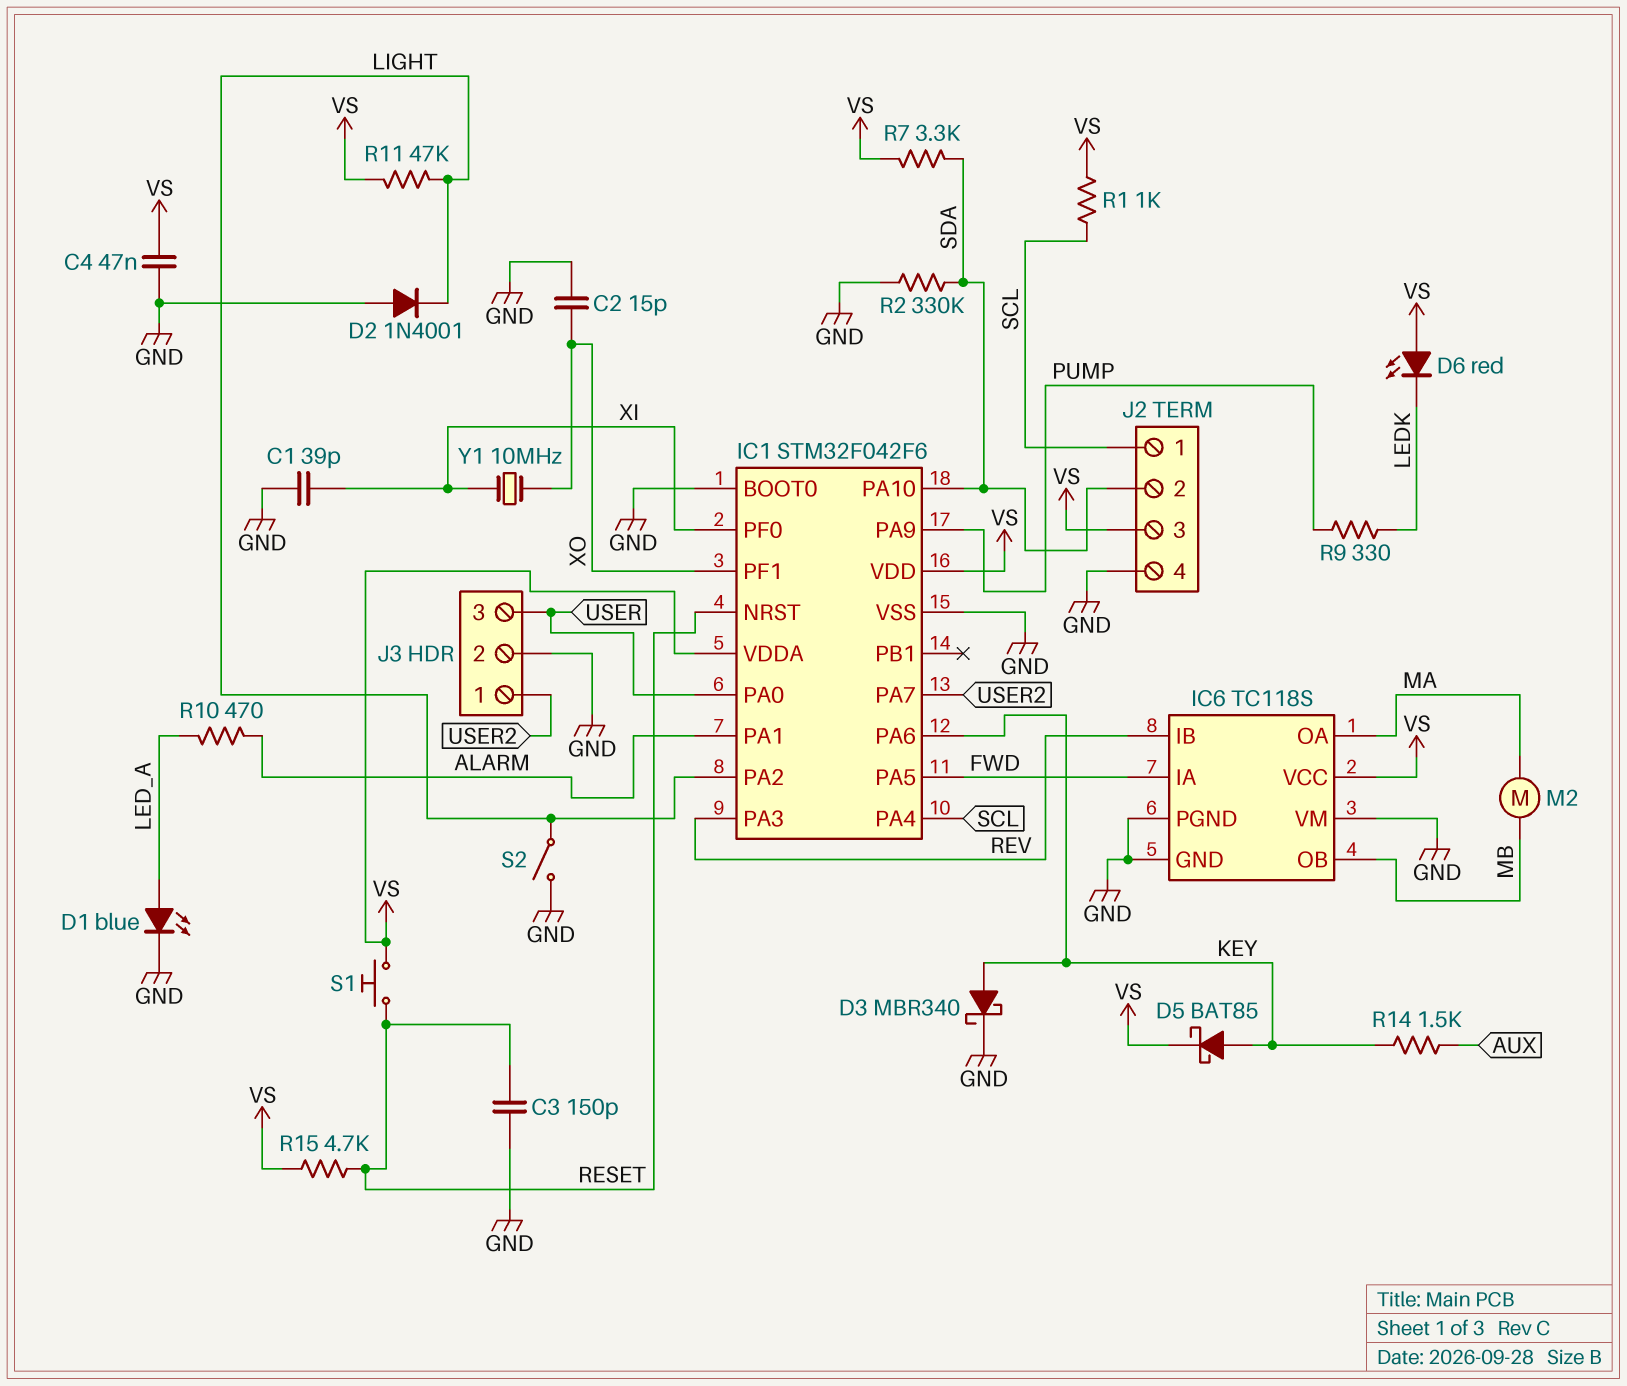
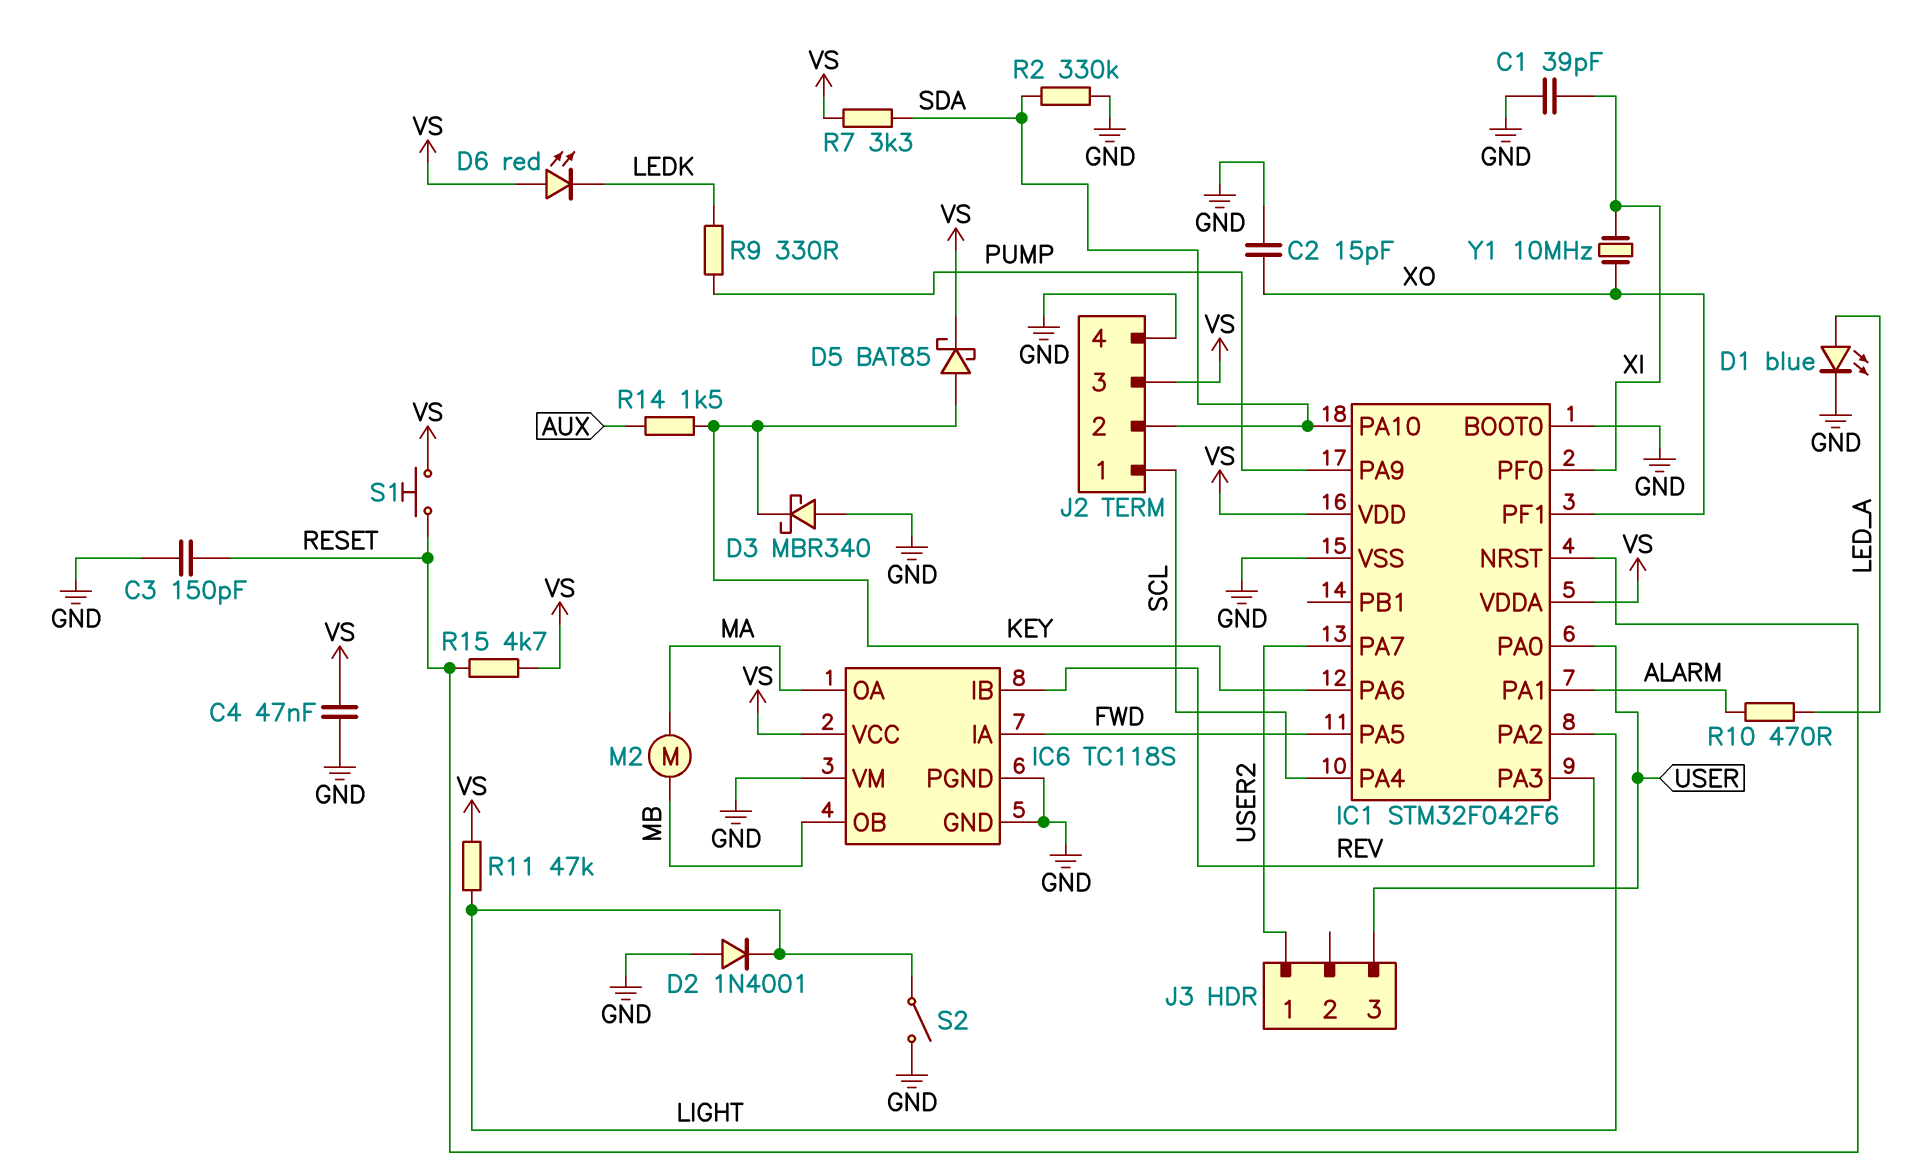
D3: schottky MBR340 (A KEY, K GND) -> schottky MBR340 (A GND, K KEY)
J3 pin 2: GND -> none
R1: 1k (SCL, VS) -> none

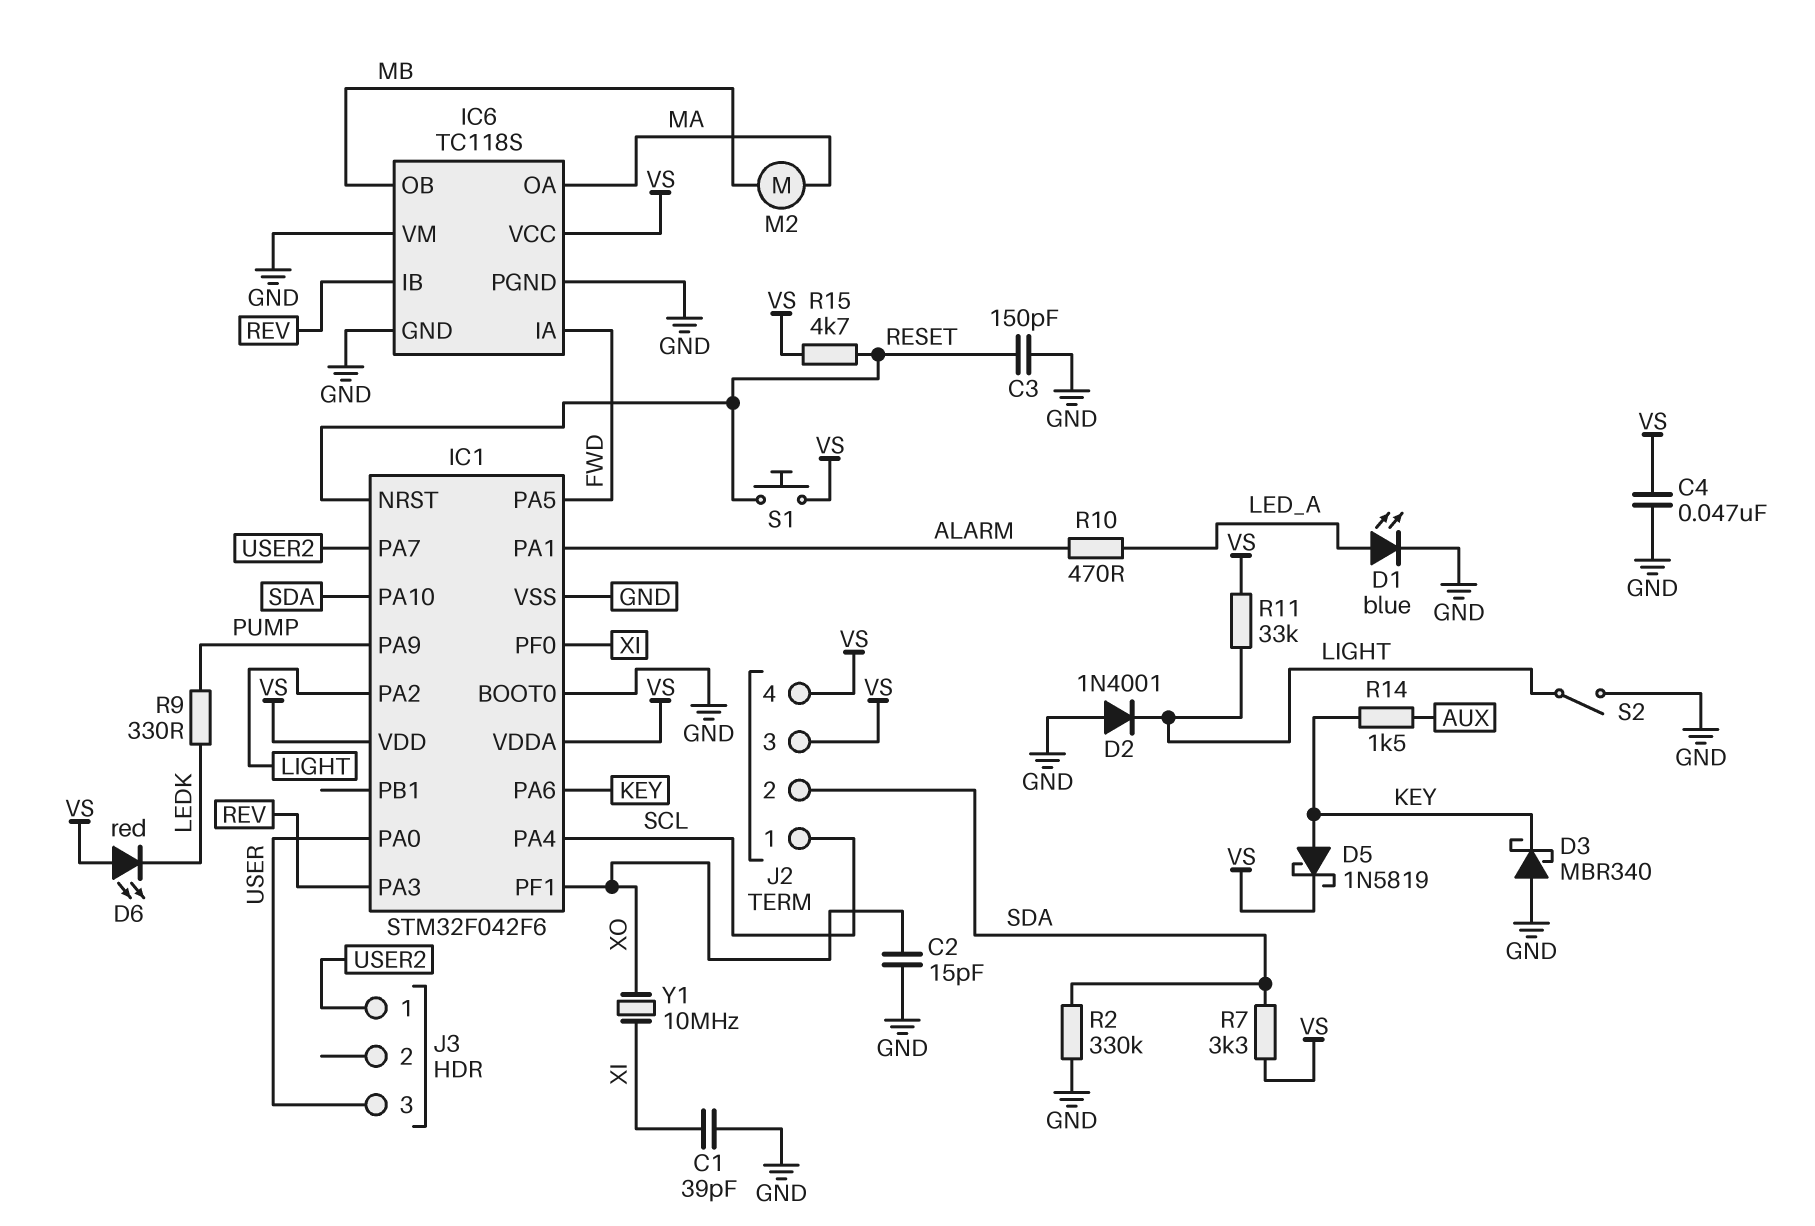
D5: schottky BAT85 (A KEY, K VS) -> schottky 1N5819 (A KEY, K VS)
J2 pin 4: GND -> VS
R11: 47k (LIGHT, VS) -> 33k (LIGHT, VS)

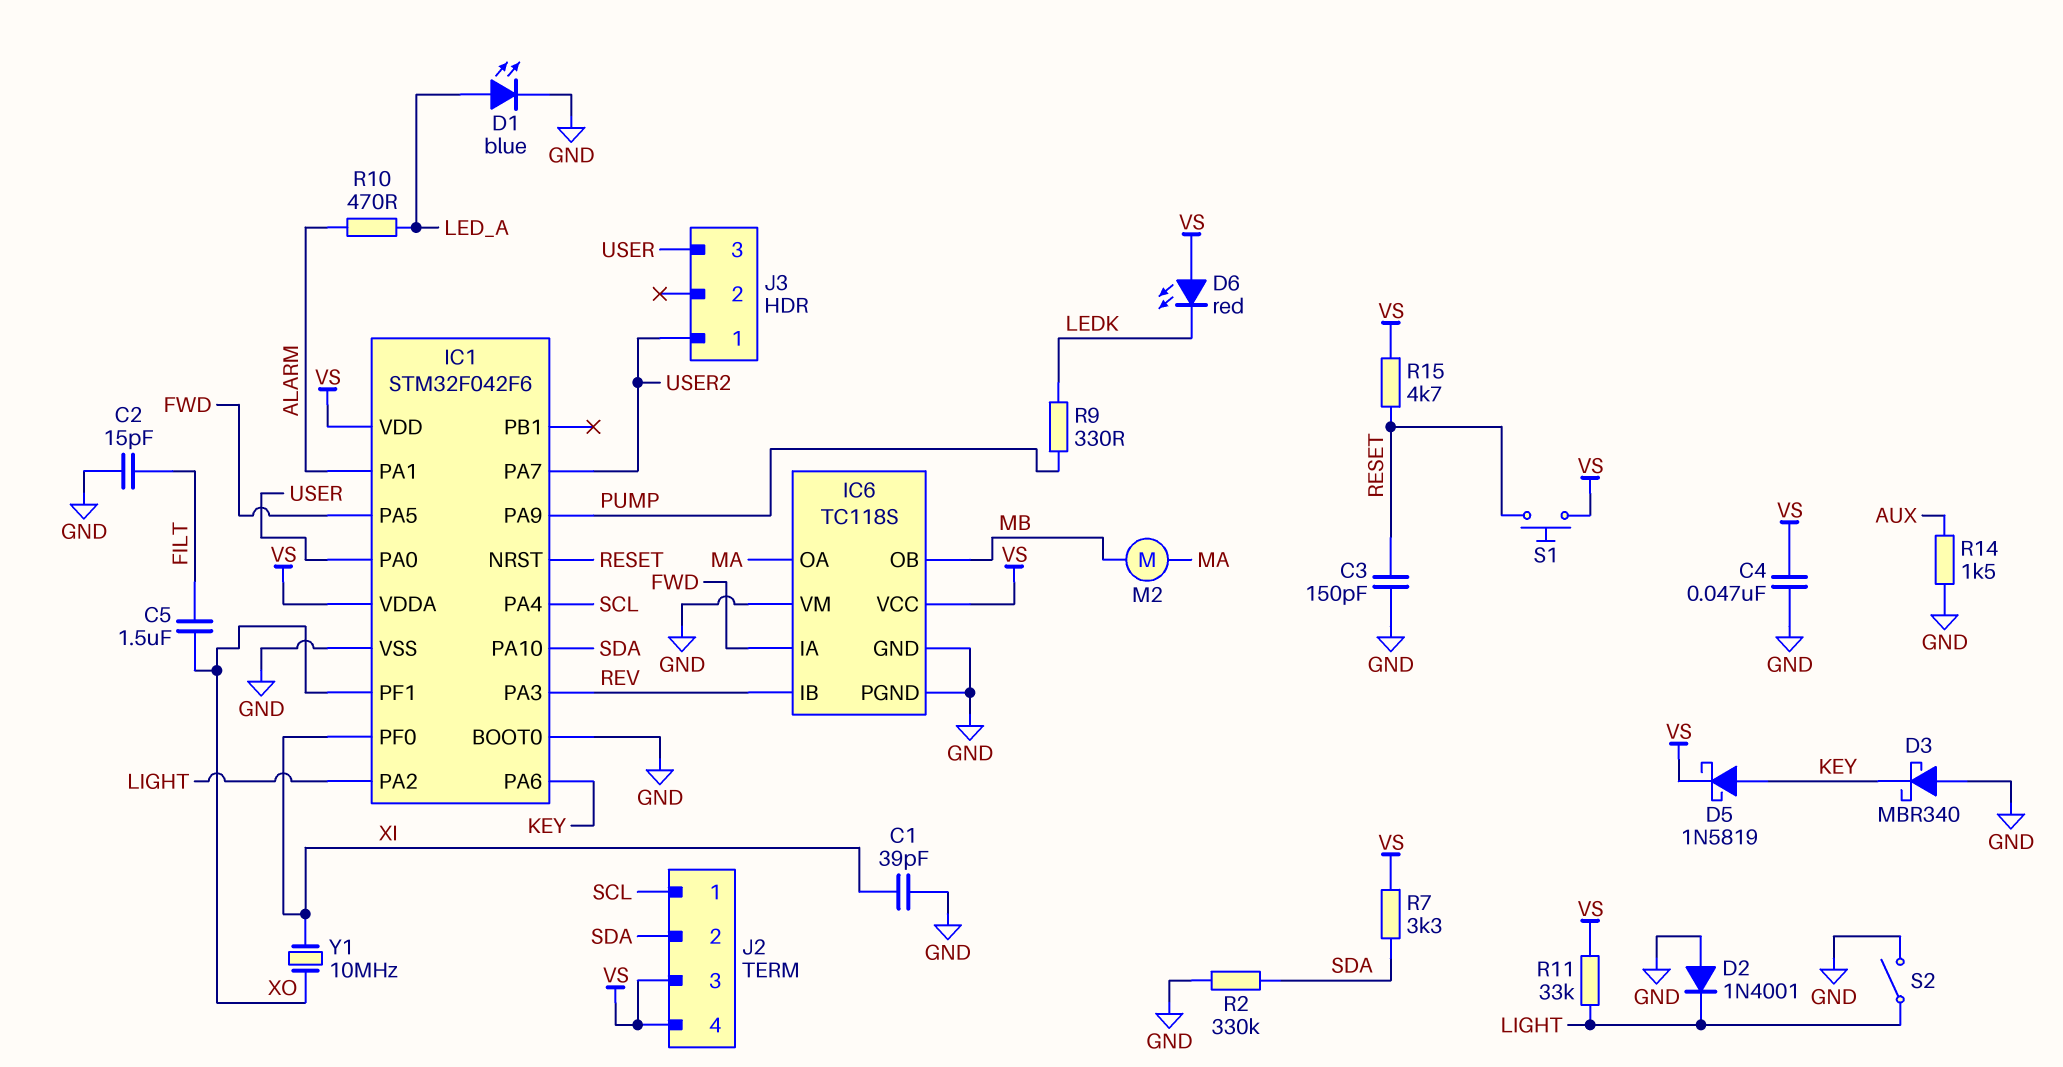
C2: 15pF (GND, XO) -> 15pF (FILT, GND)
C5: none -> 1.5uF (FILT, XO)
R14: 1.5k (AUX, KEY) -> 1.5k (AUX, GND)

